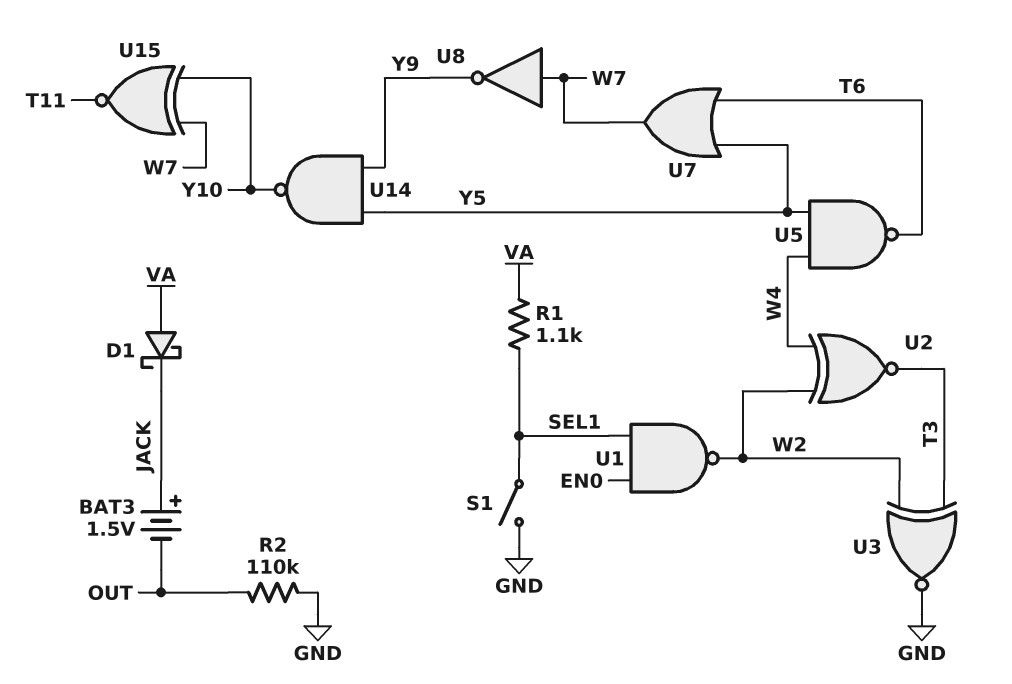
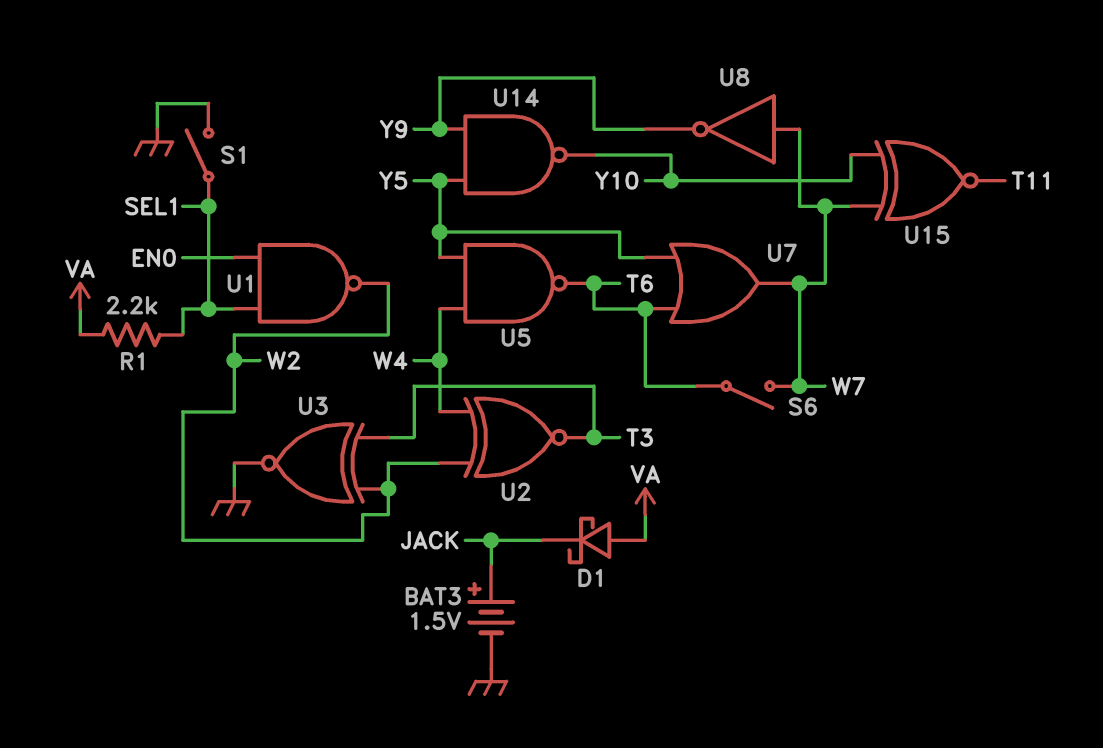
BAT3: 1.5V (plus JACK, minus OUT) -> 1.5V (plus JACK, minus GND)
R1: 1.1k (SEL1, VA) -> 2.2k (SEL1, VA)
R2: 110k (GND, OUT) -> none
S6: none -> switch (T6, W7)

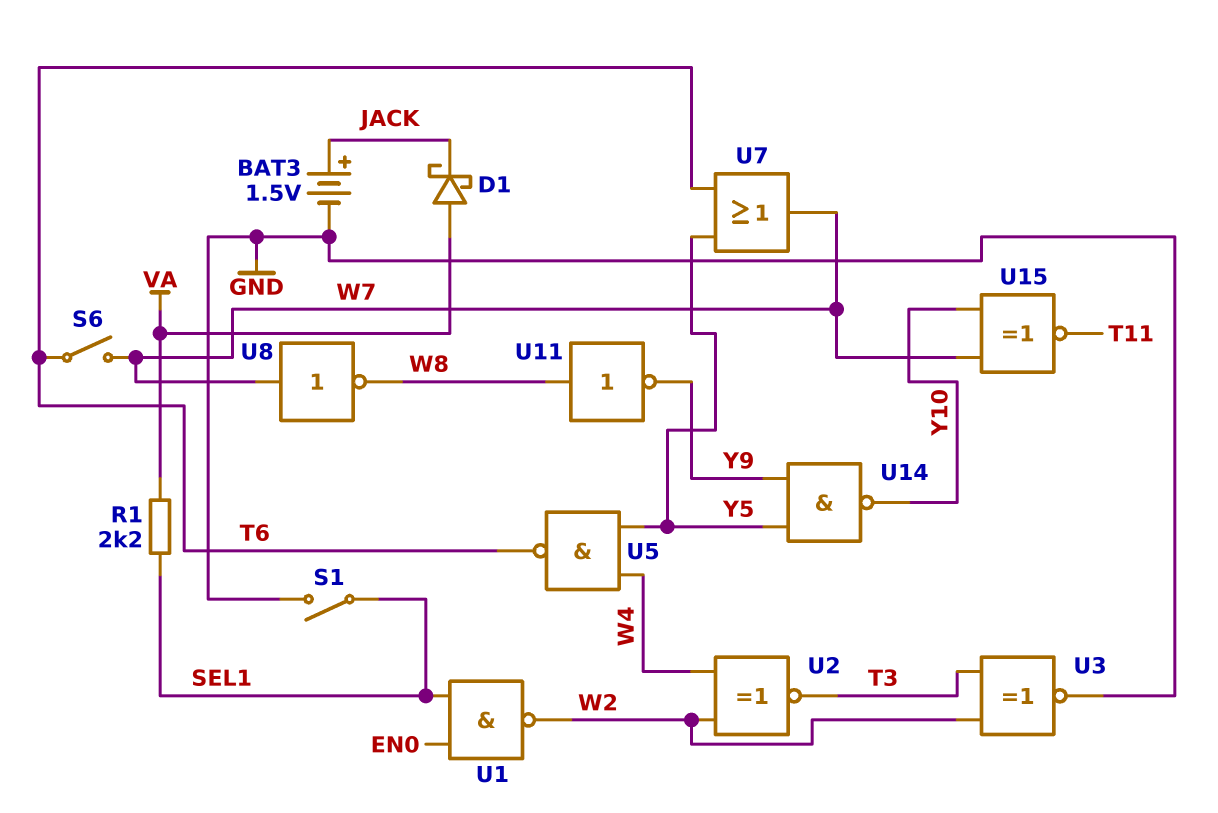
U8: NOT (in W7, out Y9) -> NOT (in W7, out W8)
U11: none -> NOT (in W8, out Y9)

